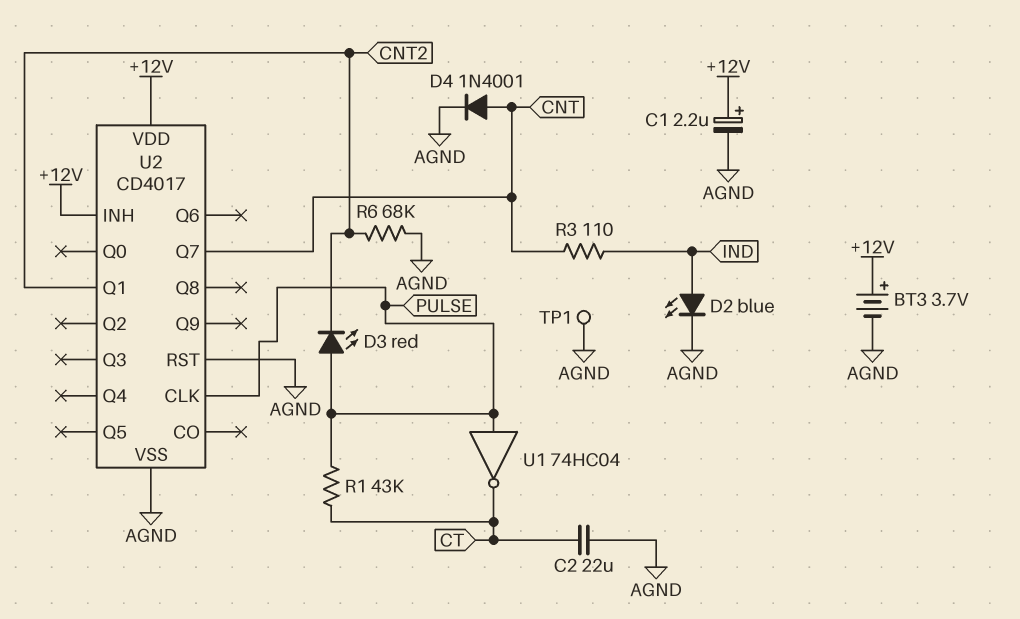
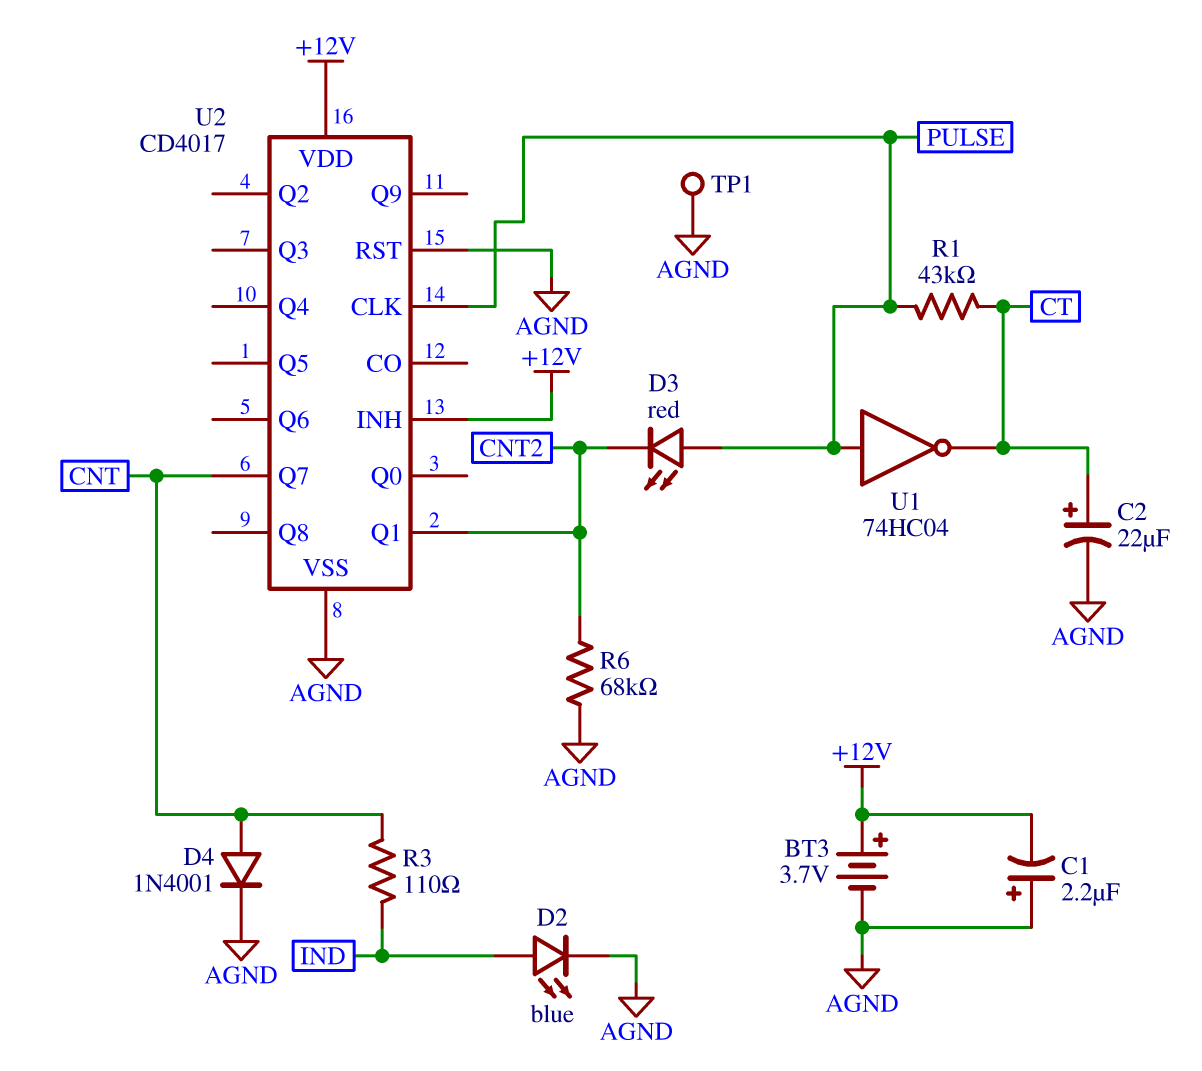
C1: 2.2uF (plus +12V, minus AGND) -> 2.2uF (plus AGND, minus +12V)
C2: 22uF (AGND, CT) -> 22uF (plus CT, minus AGND)

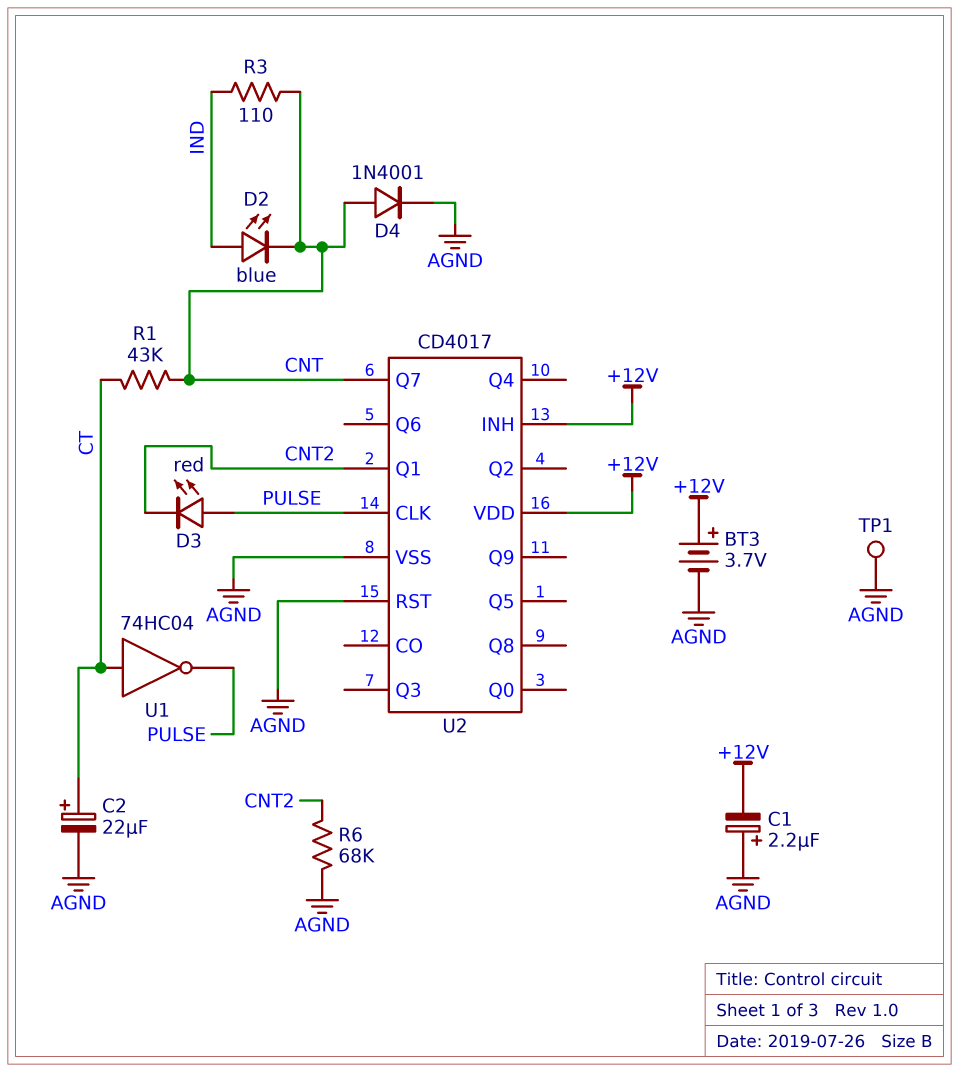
D2: LED blue (A IND, K AGND) -> LED blue (A IND, K CNT)
R1: 43k (CT, PULSE) -> 43k (CNT, CT)
U1: NOT 74HC04 (in PULSE, out CT) -> NOT 74HC04 (in CT, out PULSE)

